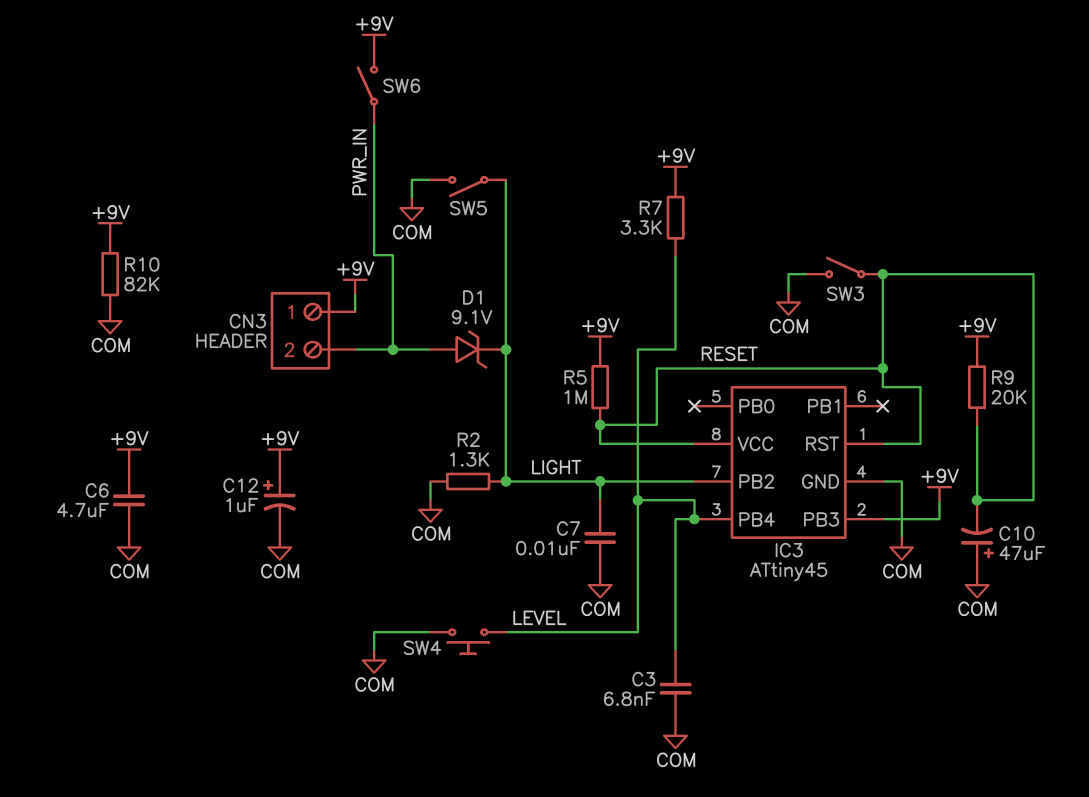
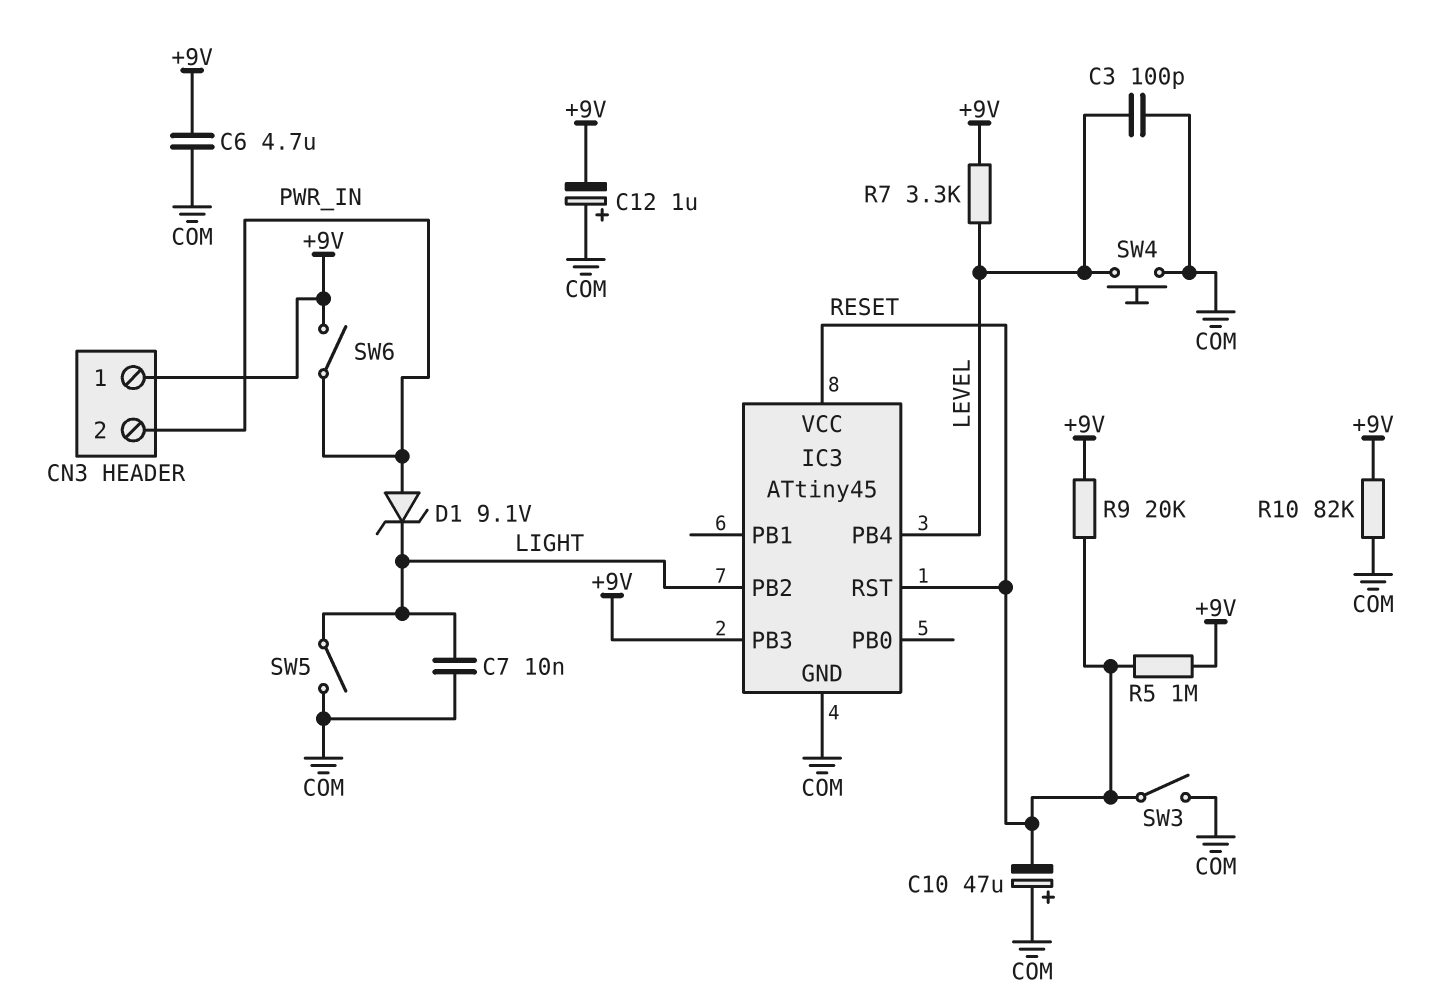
C3: 6.8nF (COM, LEVEL) -> 100pF (COM, LEVEL)
C12: 1uF (plus +9V, minus COM) -> 1uF (plus COM, minus +9V)
R2: 1.3k (COM, LIGHT) -> none

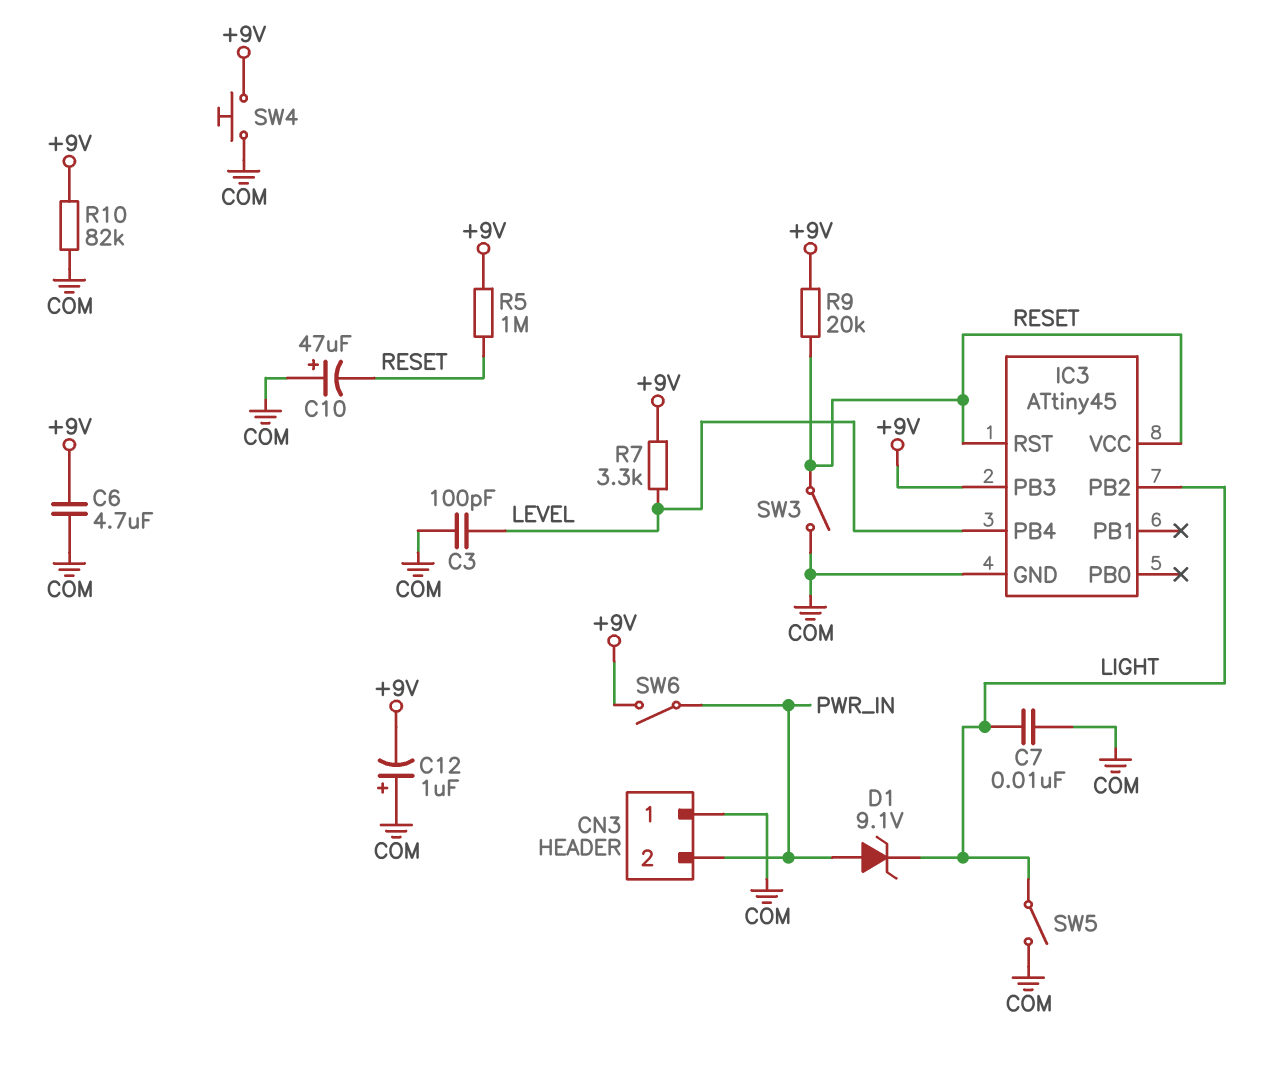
CN3 pin 1: +9V -> COM
SW4: button (COM, LEVEL) -> button (+9V, COM)

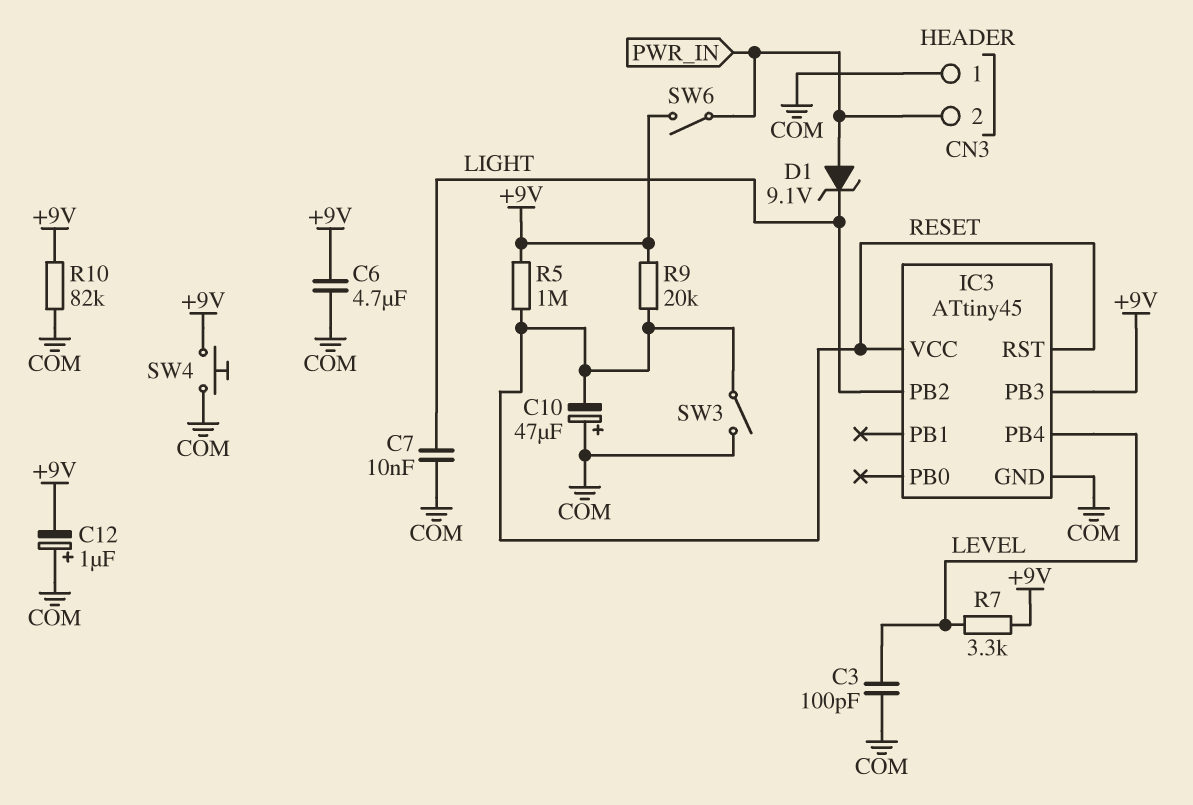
SW5: switch (COM, LIGHT) -> none

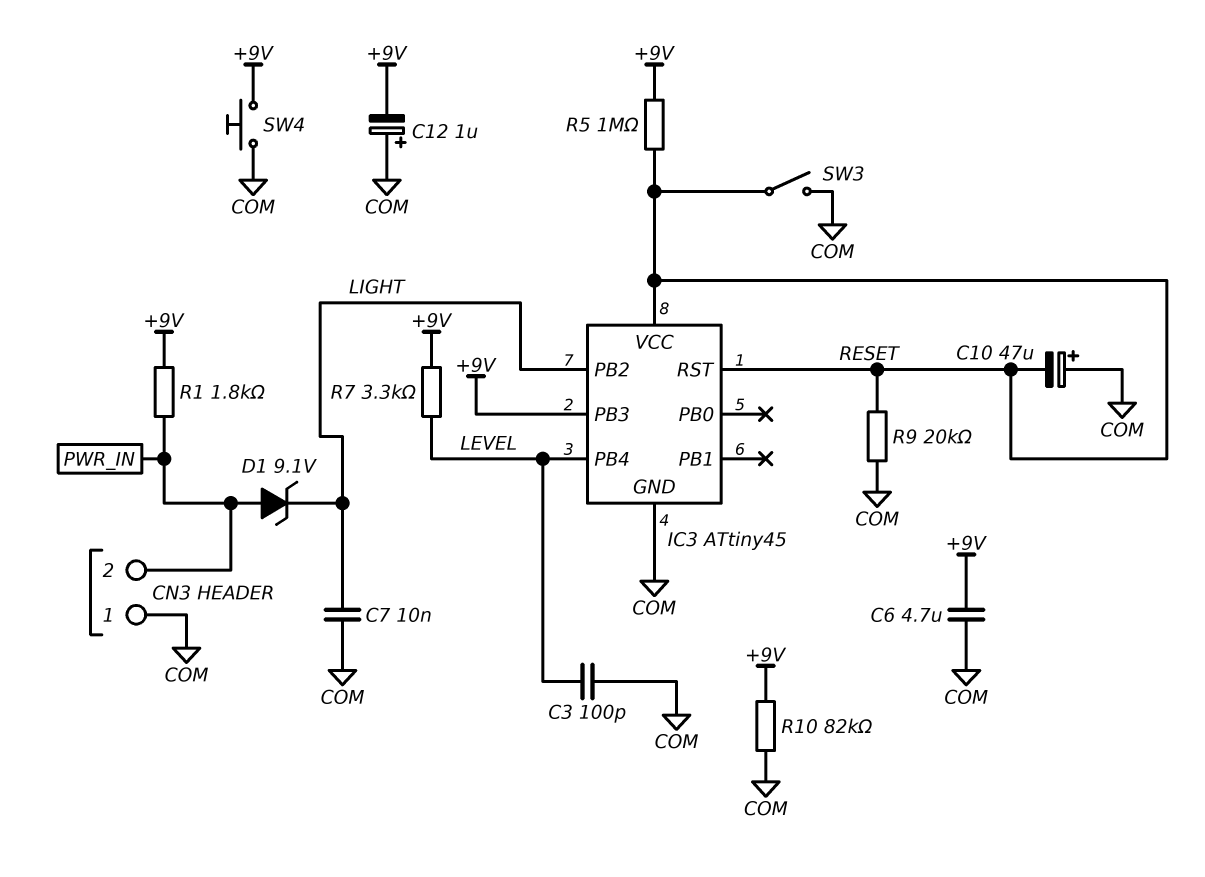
R1: none -> 1.8k (+9V, PWR_IN)
R9: 20k (+9V, RESET) -> 20k (COM, RESET)
SW6: switch (+9V, PWR_IN) -> none

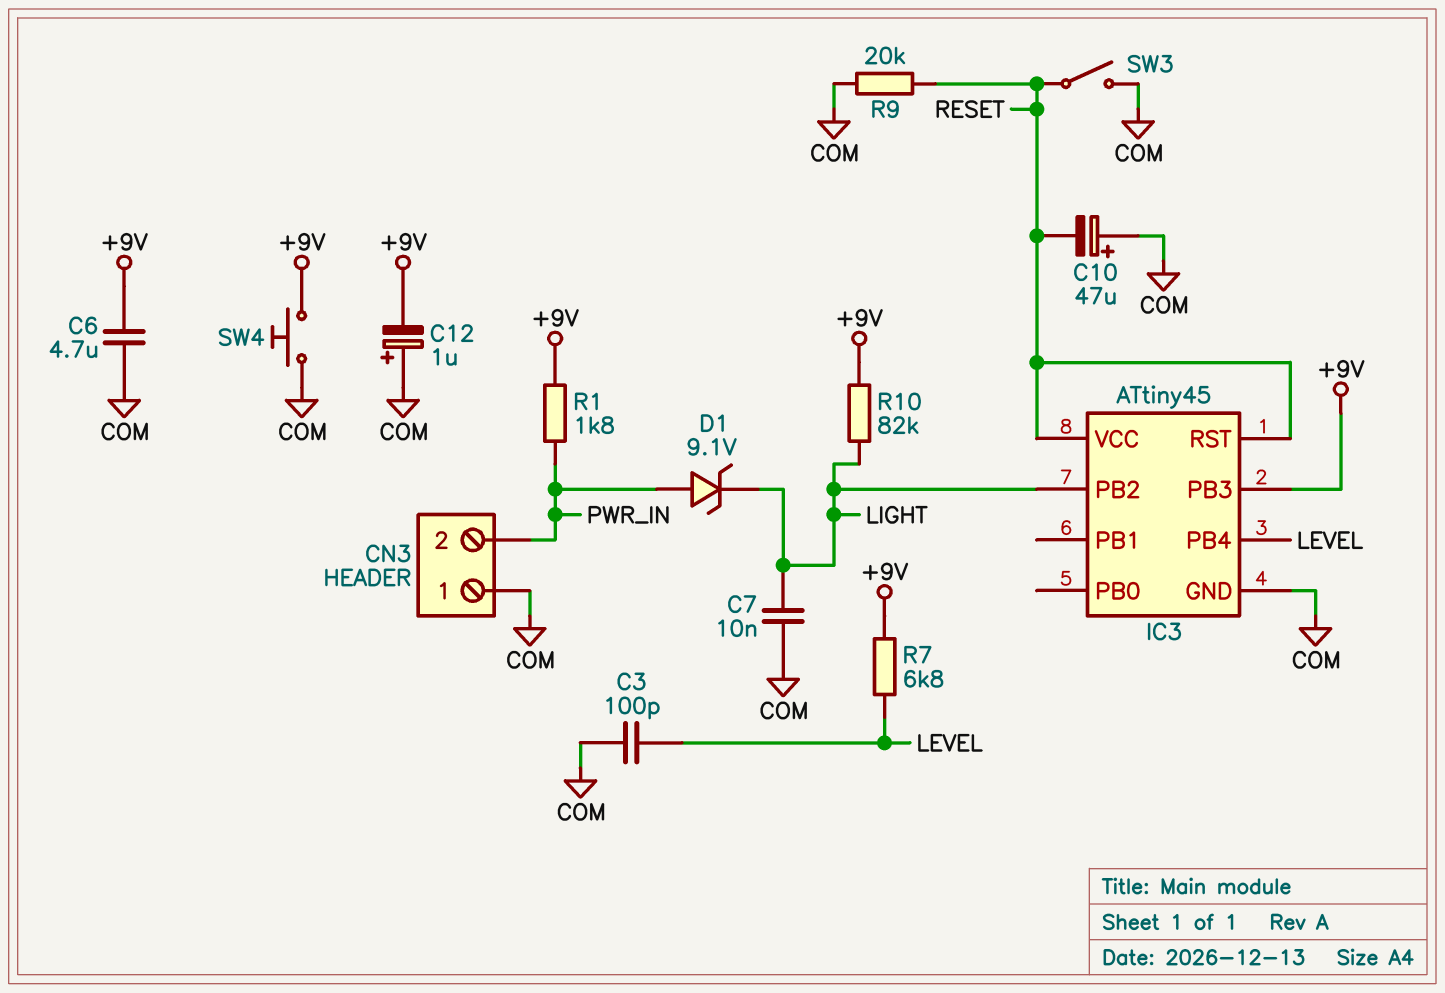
R5: 1M (+9V, RESET) -> none
R7: 3.3k (+9V, LEVEL) -> 6.8k (+9V, LEVEL)
R10: 82k (+9V, COM) -> 82k (+9V, LIGHT)

